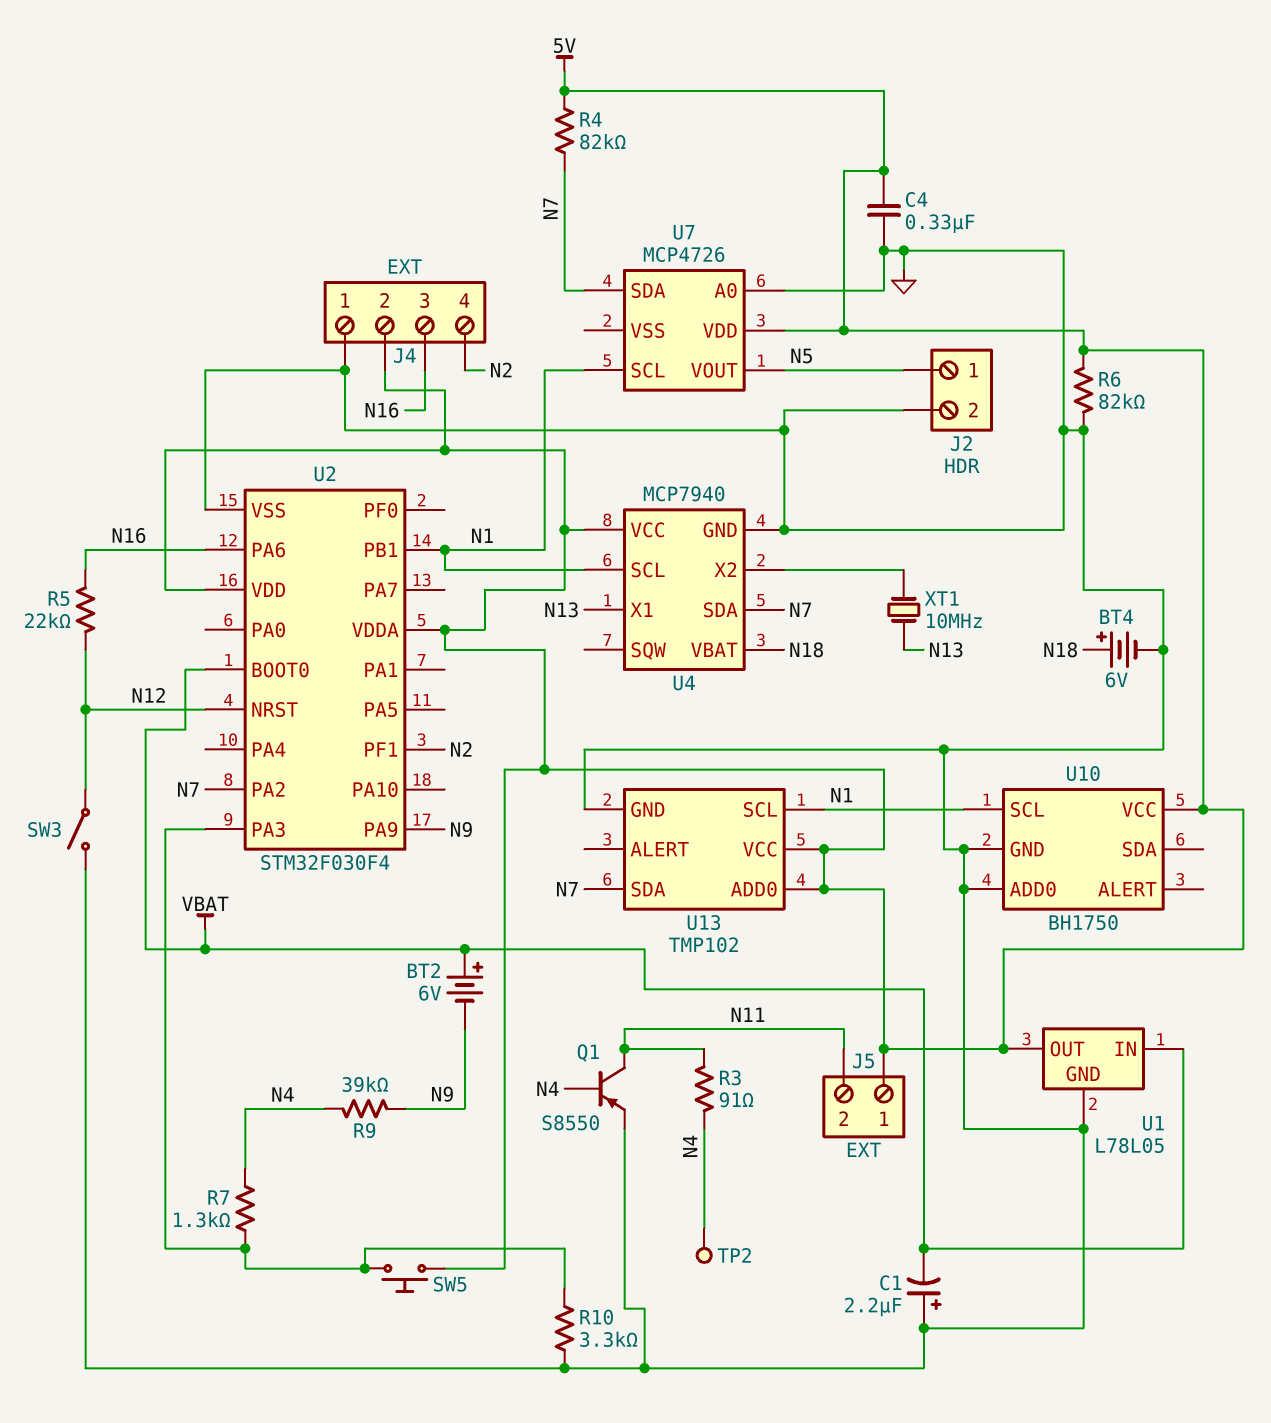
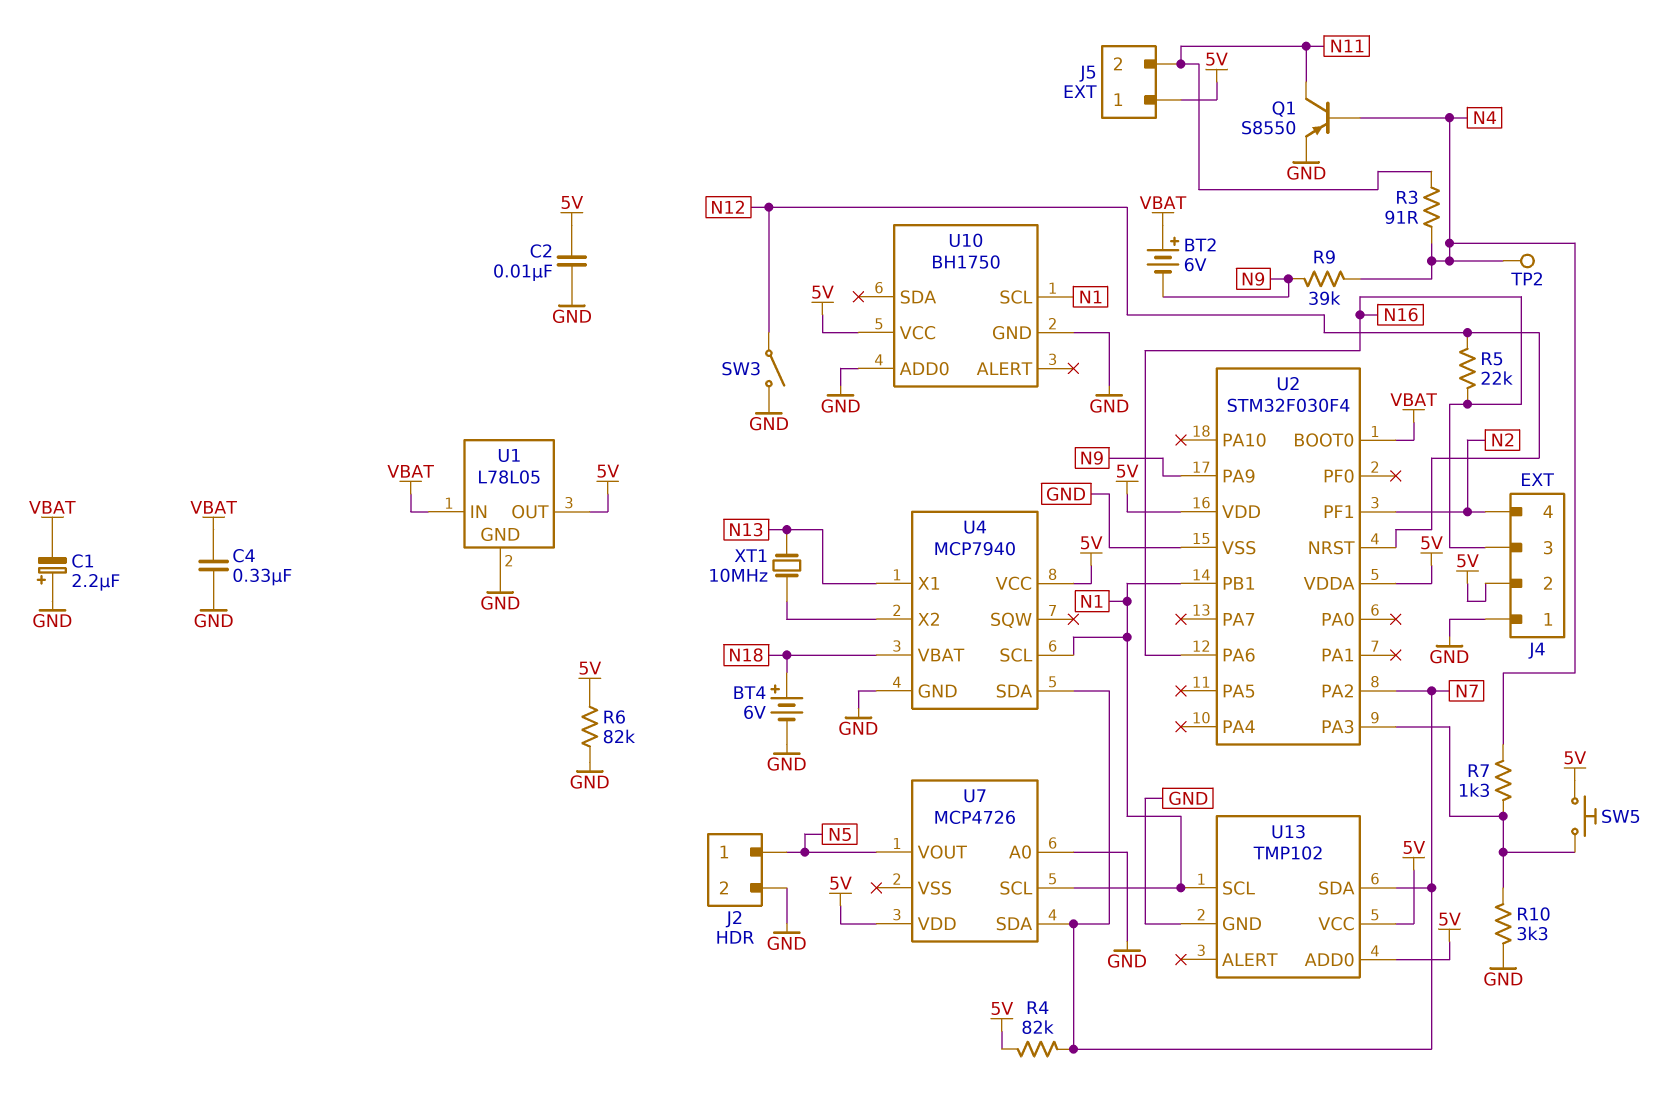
C2: none -> 10nF (5V, GND)
C4: 330nF (5V, GND) -> 330nF (GND, VBAT)

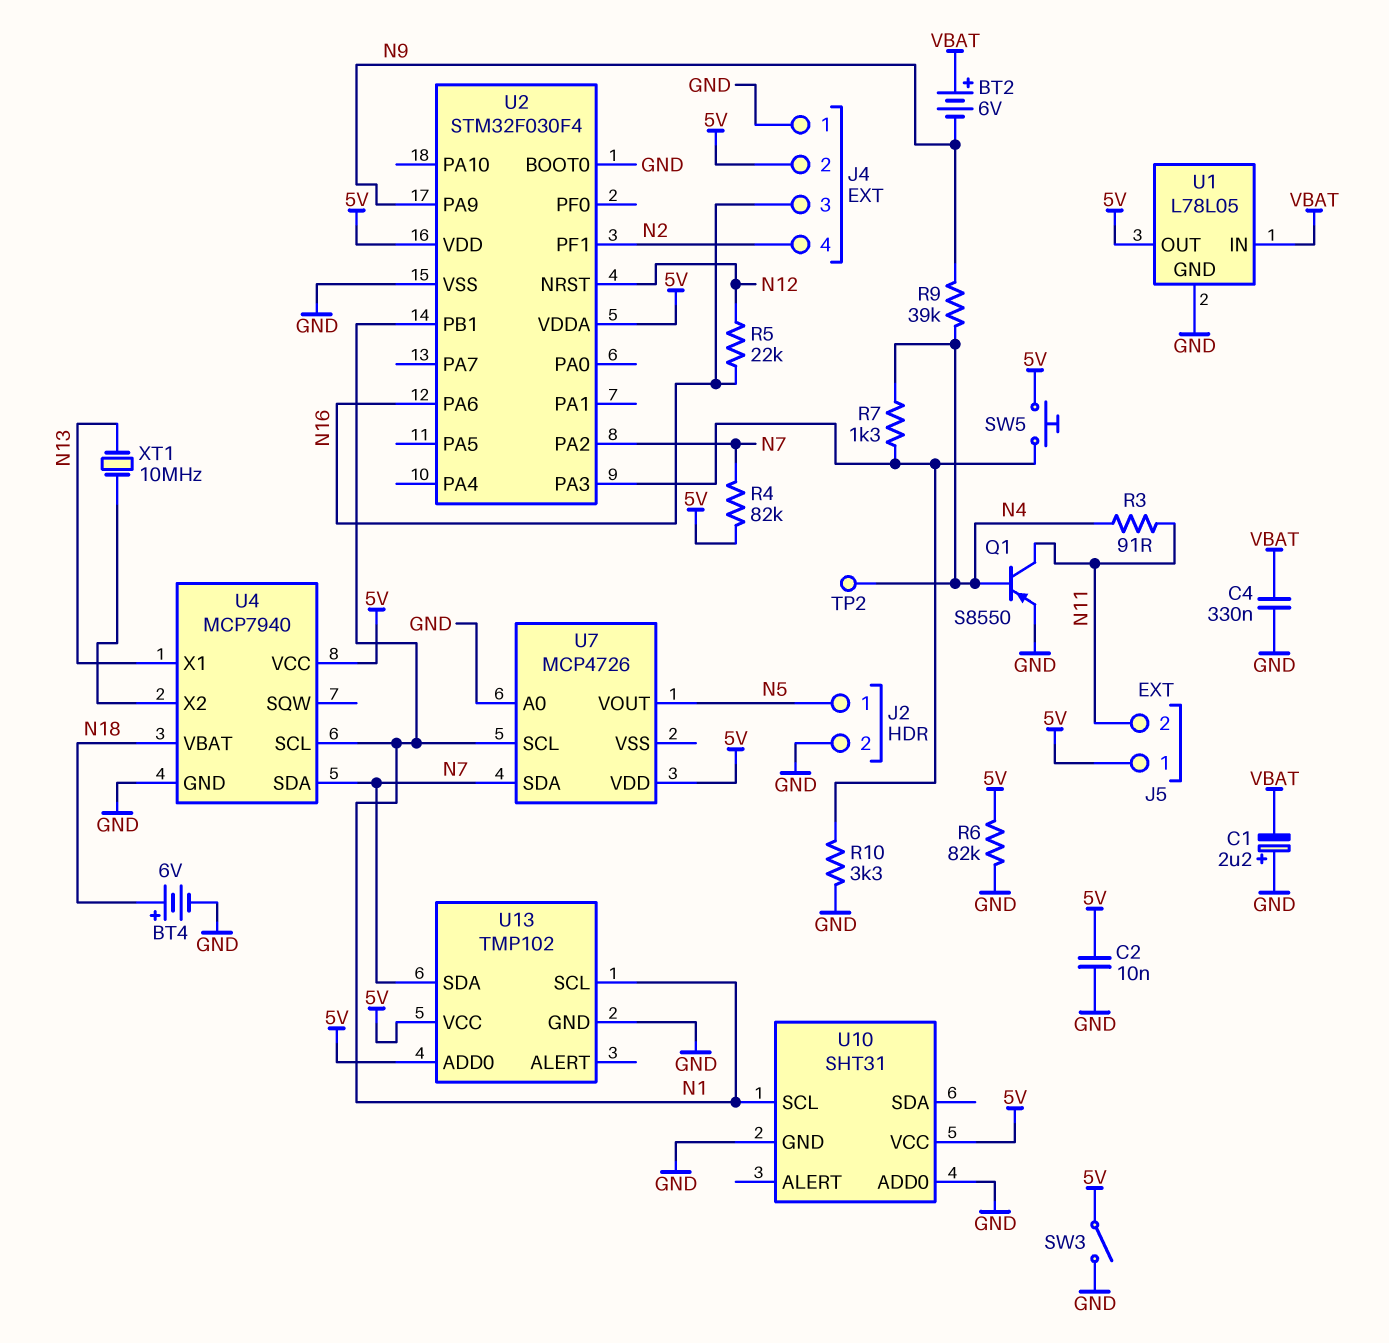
SW3: switch (GND, N12) -> switch (5V, GND)
U2 pin BOOT0: VBAT -> GND
U10: BH1750 -> SHT31

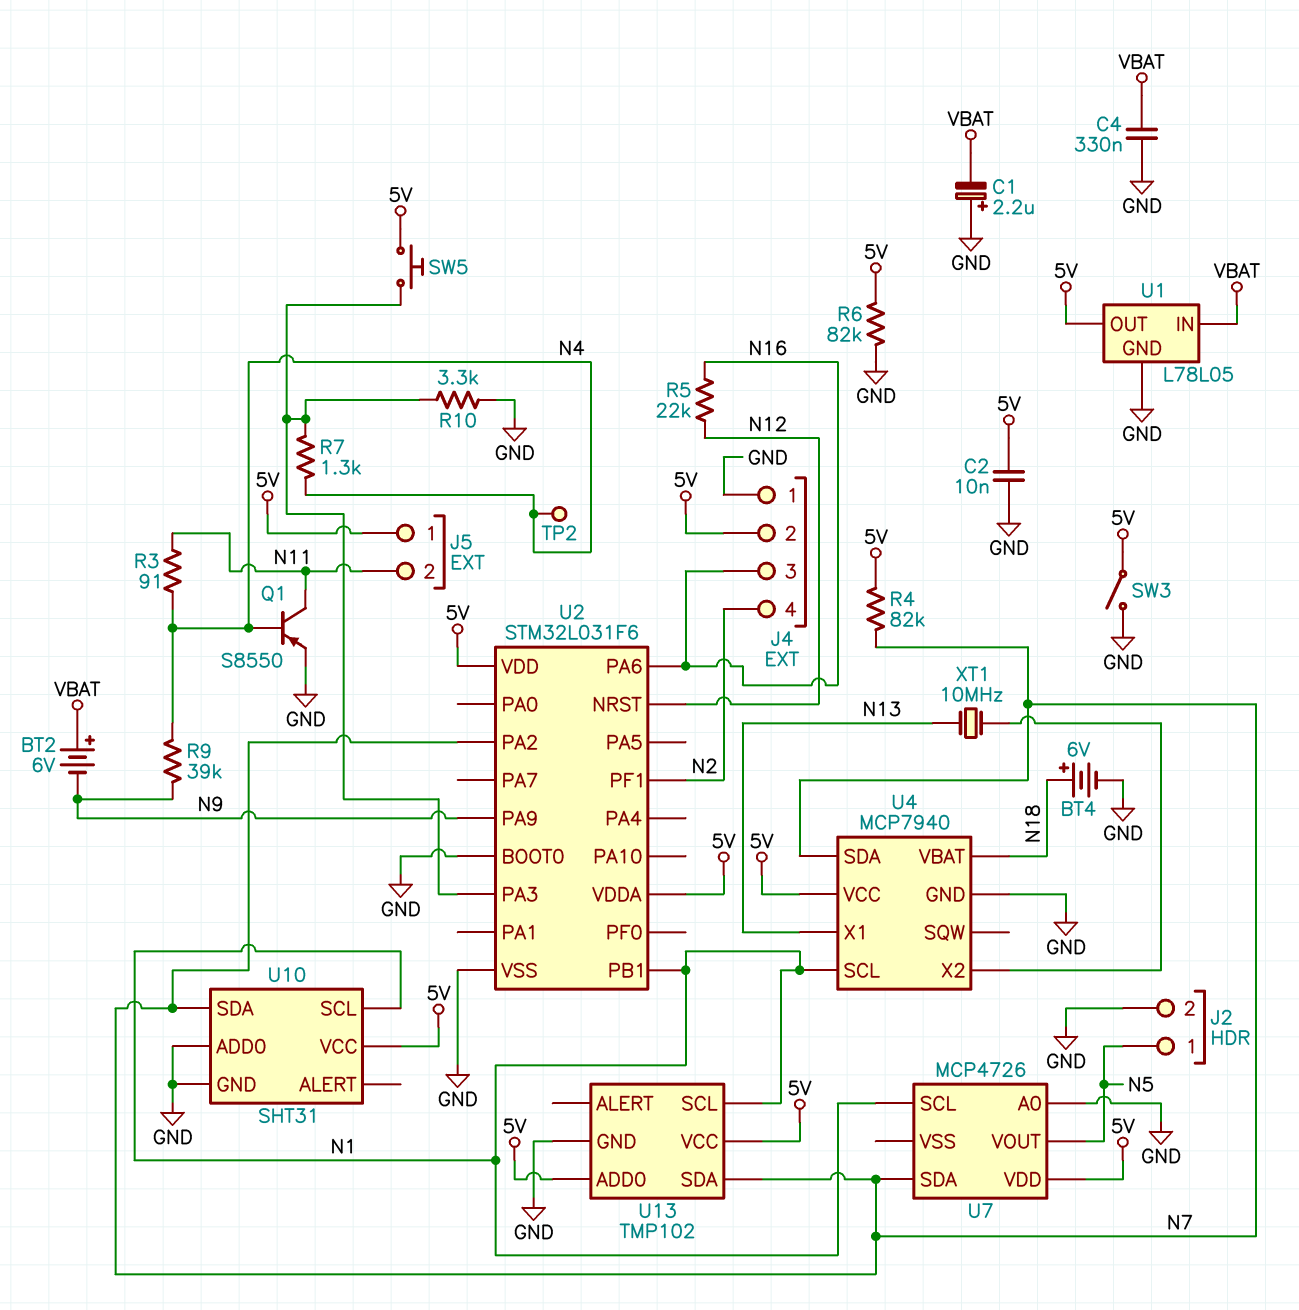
U2: STM32F030F4 -> STM32L031F6
U10 pin SDA: none -> N7

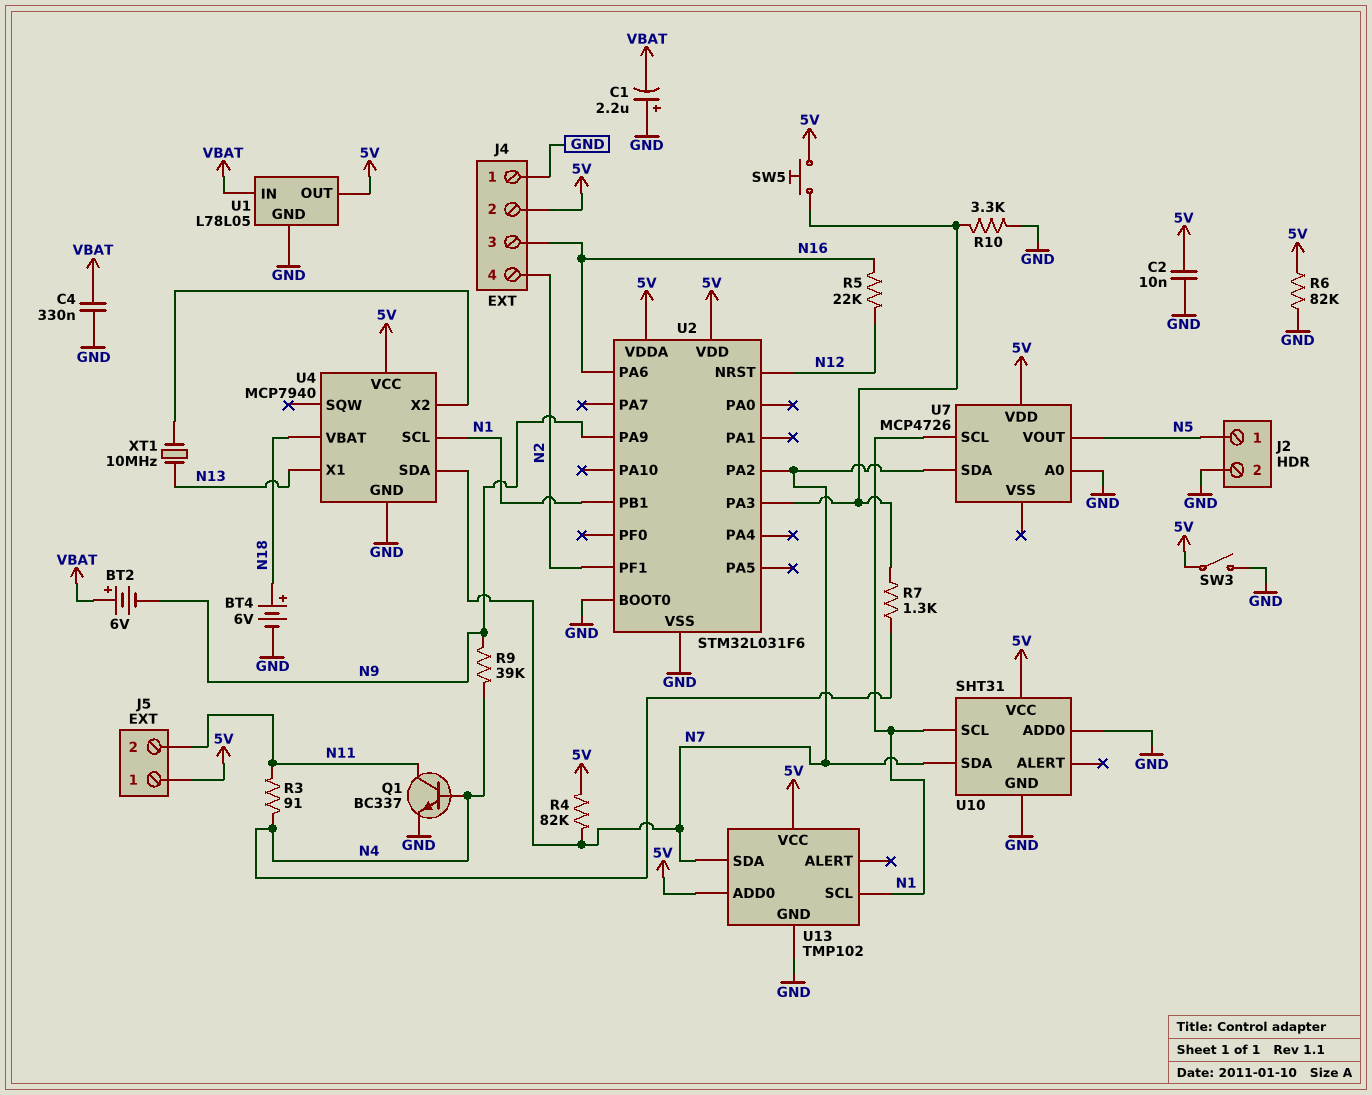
Q1: PNP S8550 (B N4, C N11, E GND) -> NPN BC337 (B N4, C N11, E GND)
TP2: test point (N4) -> none

